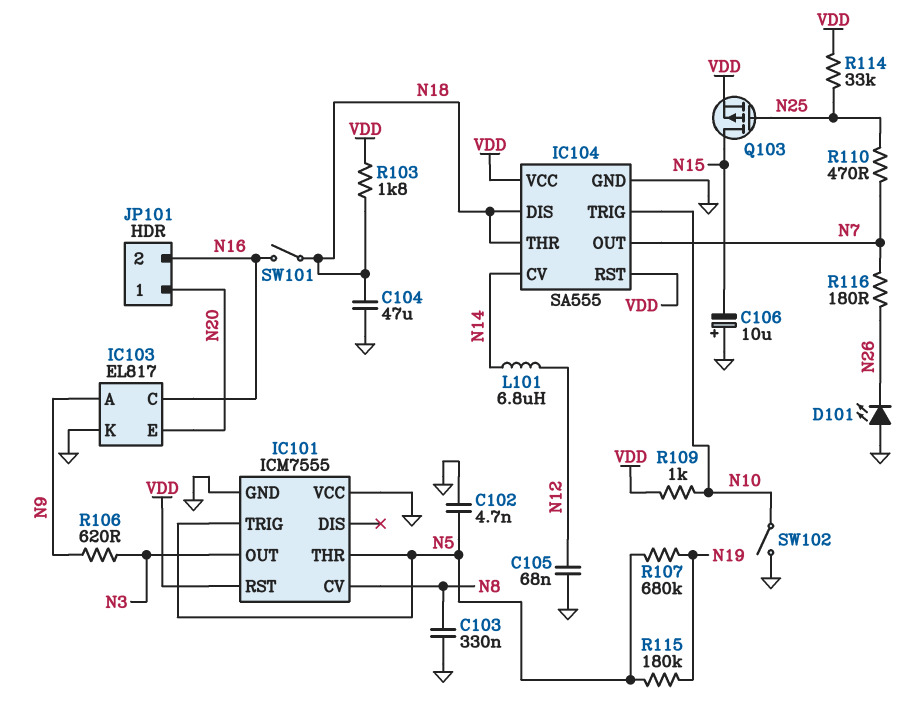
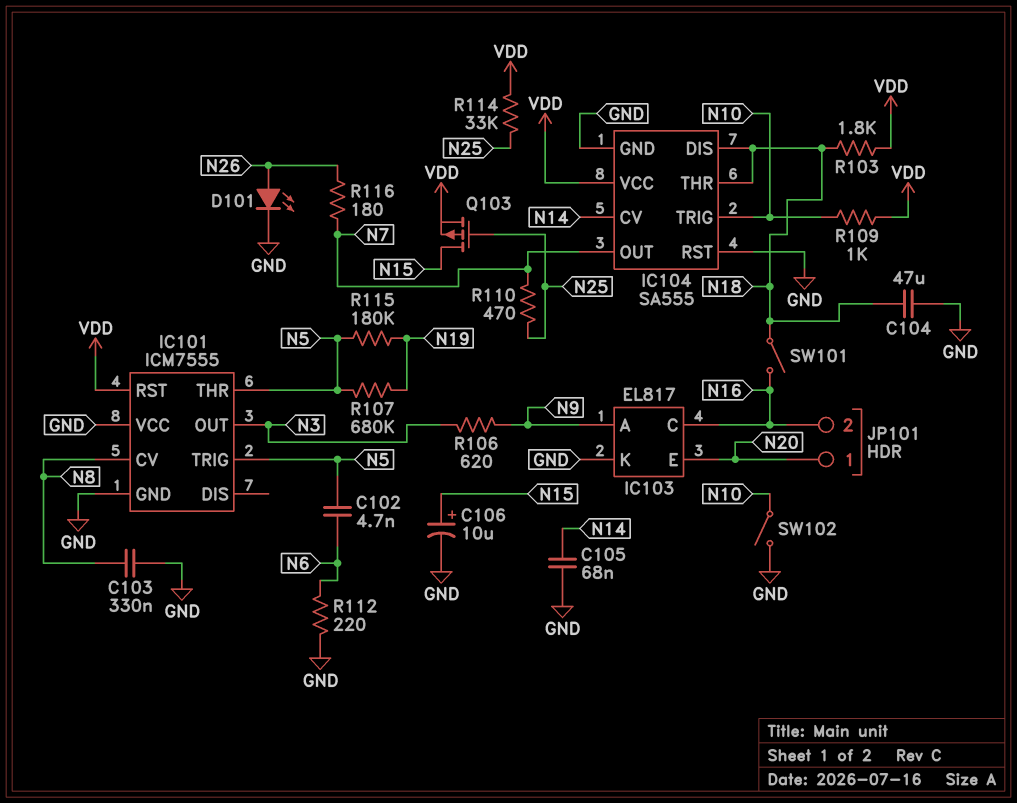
C102: 4.7nF (GND, N5) -> 4.7nF (N5, N6)
C105: 68nF (GND, N12) -> 68nF (GND, N14)
C106: 10uF (plus GND, minus N15) -> 10uF (plus N15, minus GND)
D101: LED (A GND, K N26) -> LED (A N26, K GND)
IC104 pin RST: VDD -> GND
L101: 6.8uH (N12, N14) -> none
R112: none -> 220 (GND, N6)

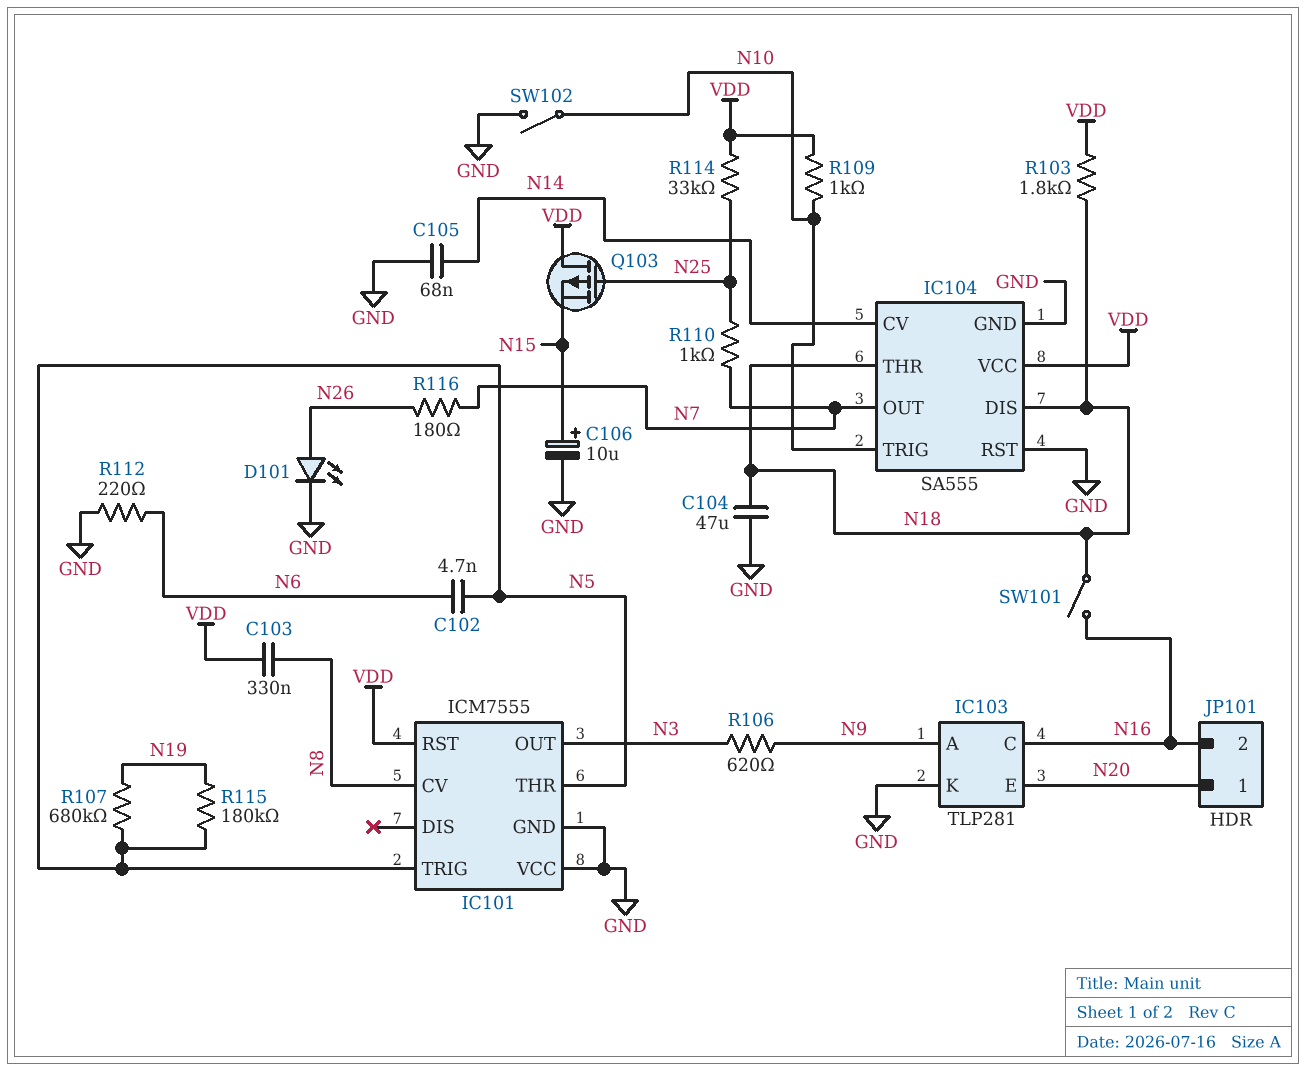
C103: 330nF (GND, N8) -> 330nF (N8, VDD)
IC103: EL817 -> TLP281
Q103: PMOS (G N25, D N15, S VDD) -> PMOS (G N25, D VDD, S N15)
R110: 470 (N7, N25) -> 1k (N7, N25)

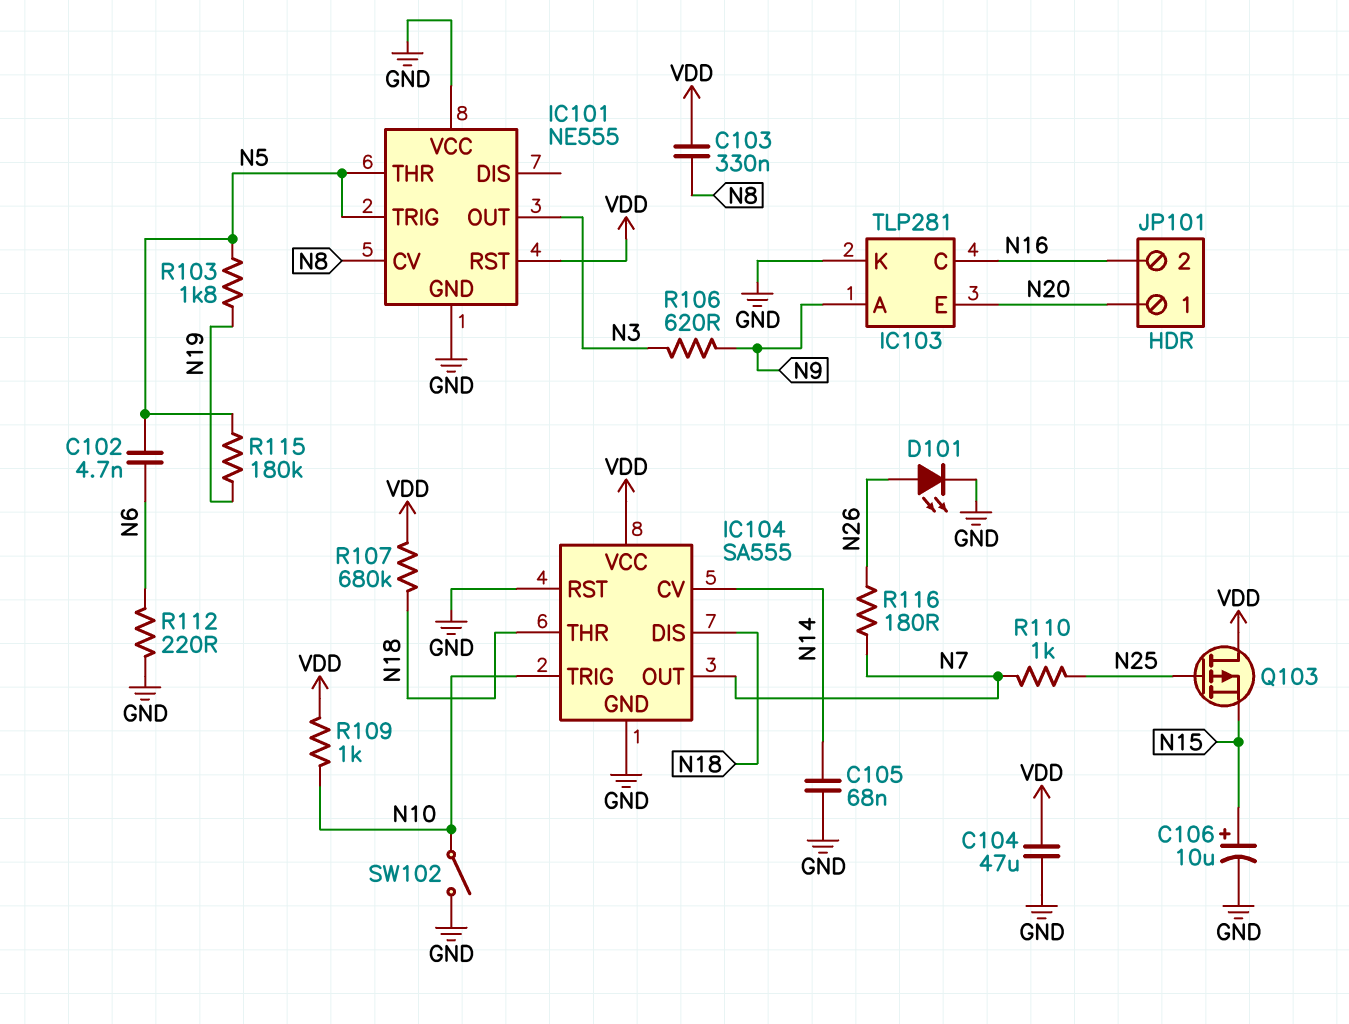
C104: 47uF (GND, N18) -> 47uF (GND, VDD)
IC101: ICM7555 -> NE555
R103: 1.8k (N18, VDD) -> 1.8k (N5, N19)
R107: 680k (N5, N19) -> 680k (N18, VDD)
R114: 33k (N25, VDD) -> none
SW101: switch (N16, N18) -> none

